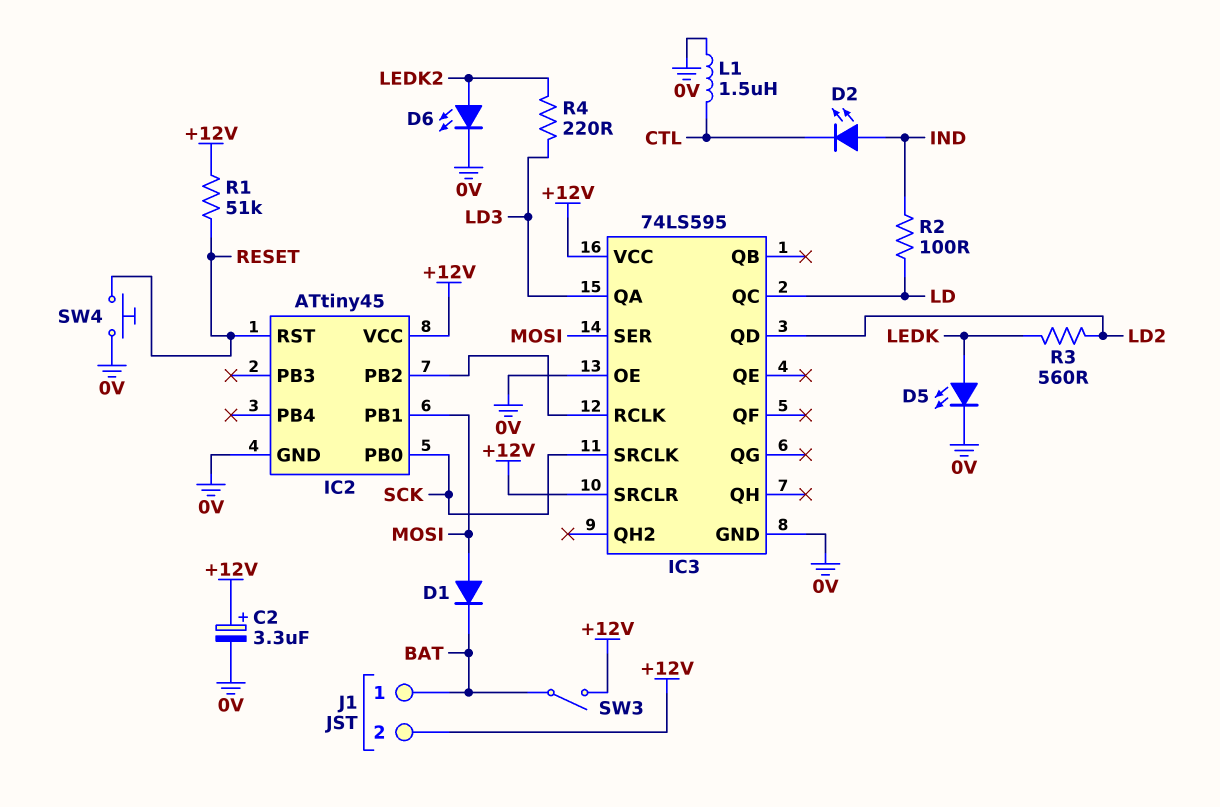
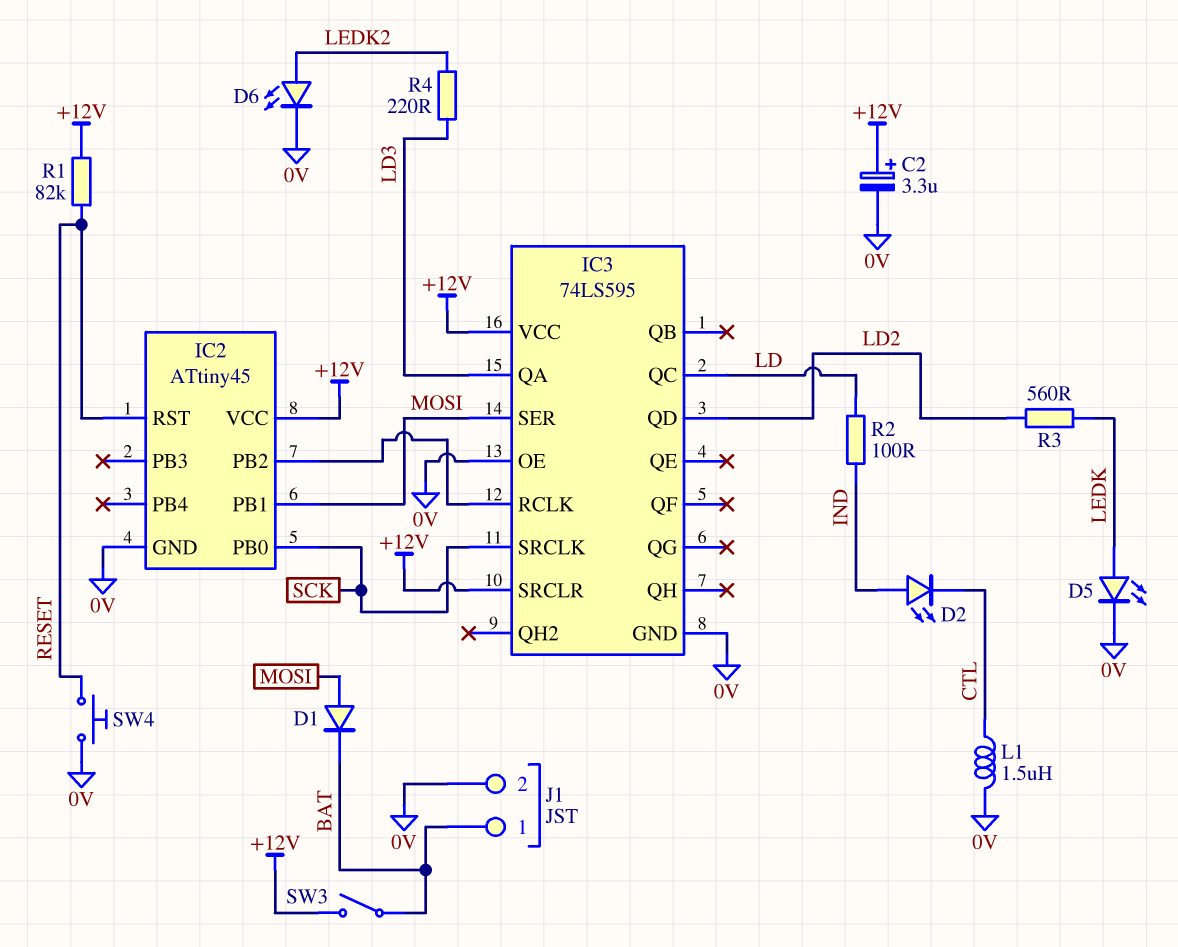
J1 pin 2: +12V -> 0V
R1: 51k (+12V, RESET) -> 82k (+12V, RESET)

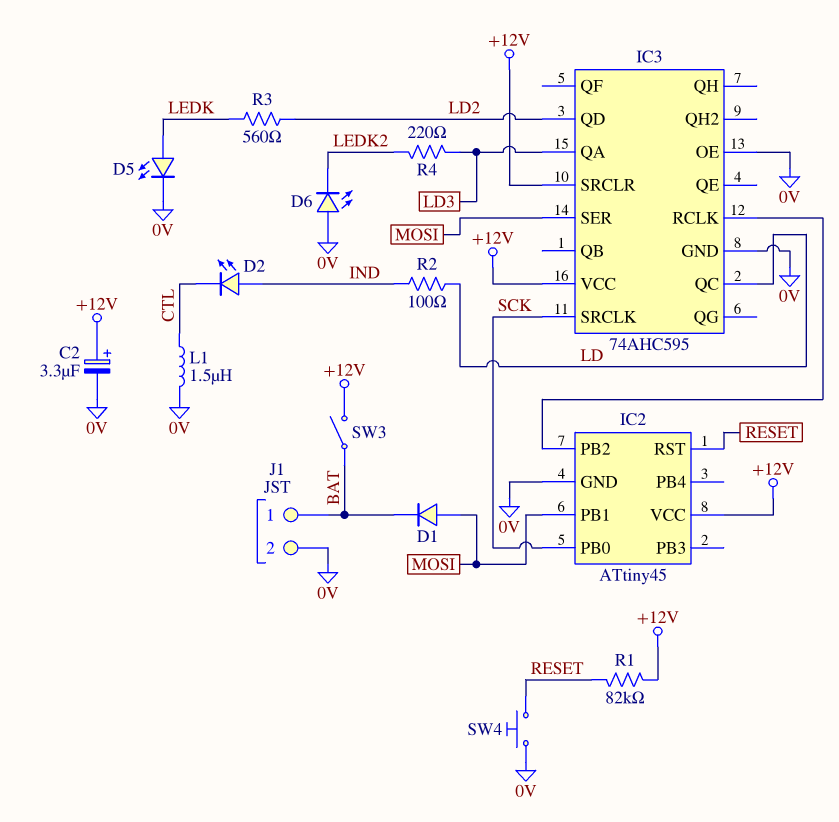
D6: LED (A LEDK2, K 0V) -> LED (A 0V, K LEDK2)
IC3: 74LS595 -> 74AHC595

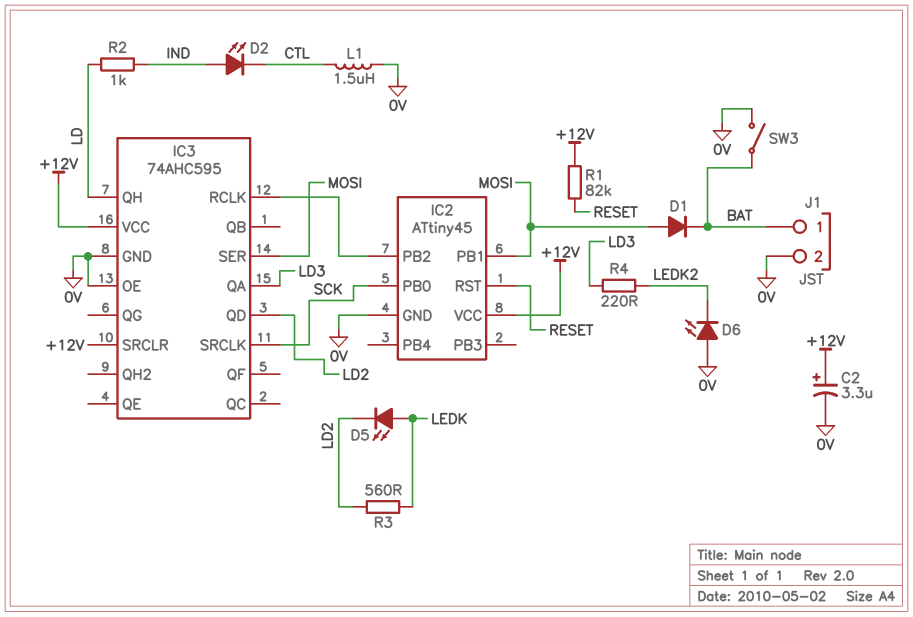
D5: LED (A LEDK, K 0V) -> LED (A LEDK, K LD2)
IC3 pin QC: LD -> none
IC3 pin QH: none -> LD
R2: 100 (IND, LD) -> 1k (IND, LD)
SW3: switch (+12V, BAT) -> switch (0V, BAT)
SW4: button (0V, RESET) -> none

